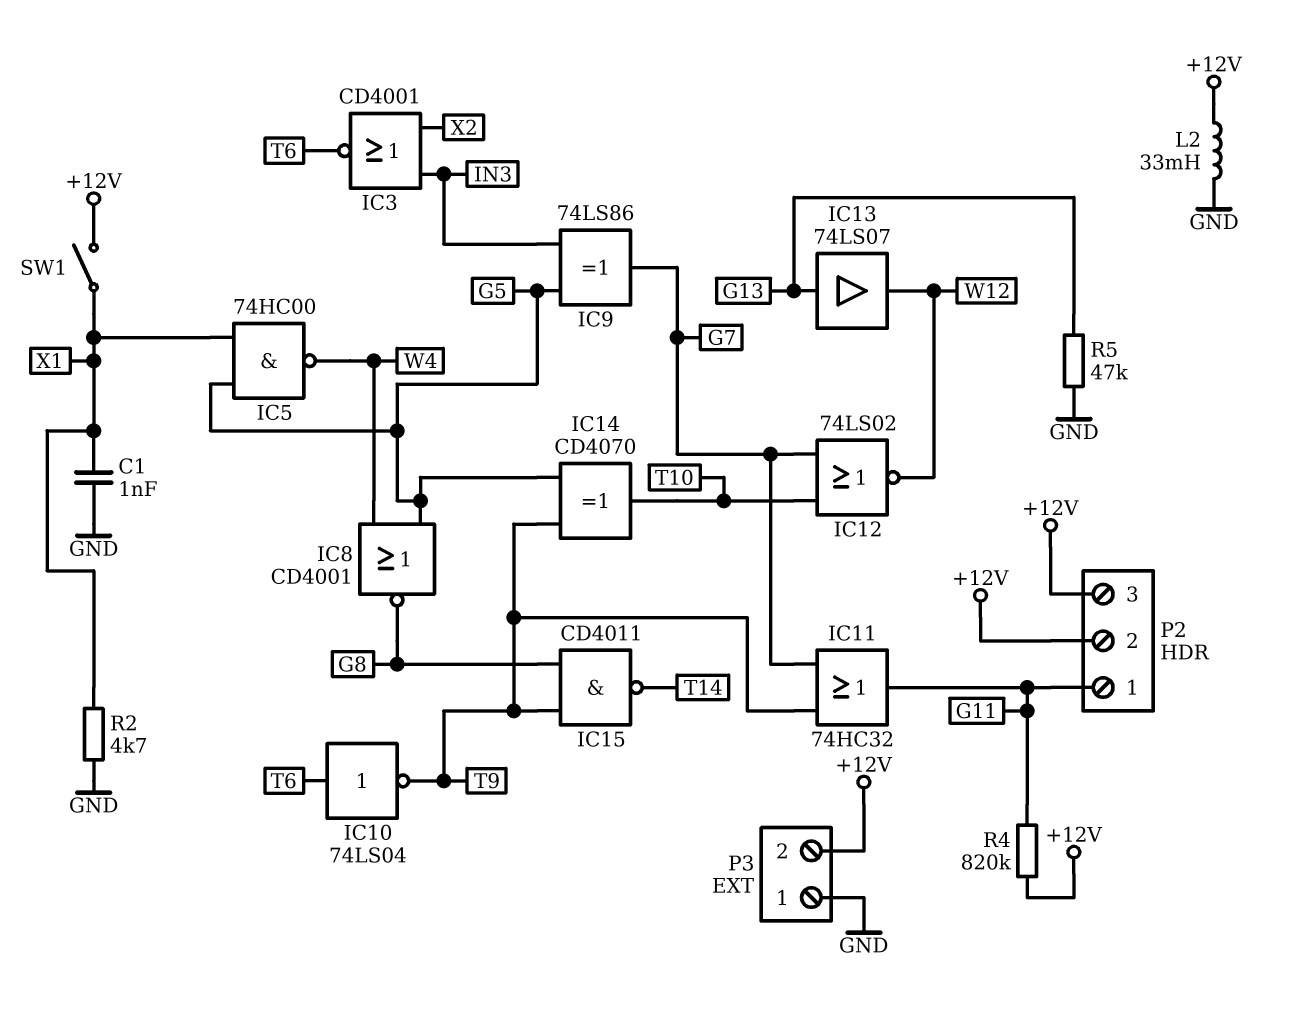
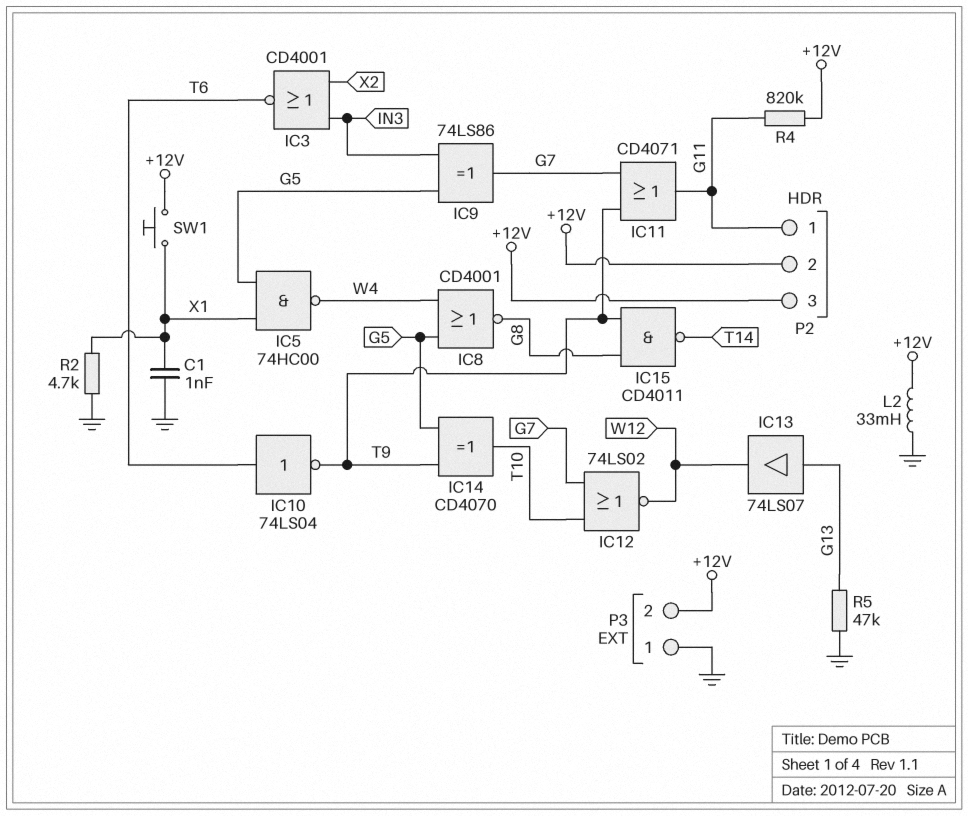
IC11: OR 74HC32 (in G7, in T9, out G11) -> OR CD4071 (in G7, in T9, out G11)
SW1: switch (+12V, X1) -> button (+12V, X1)

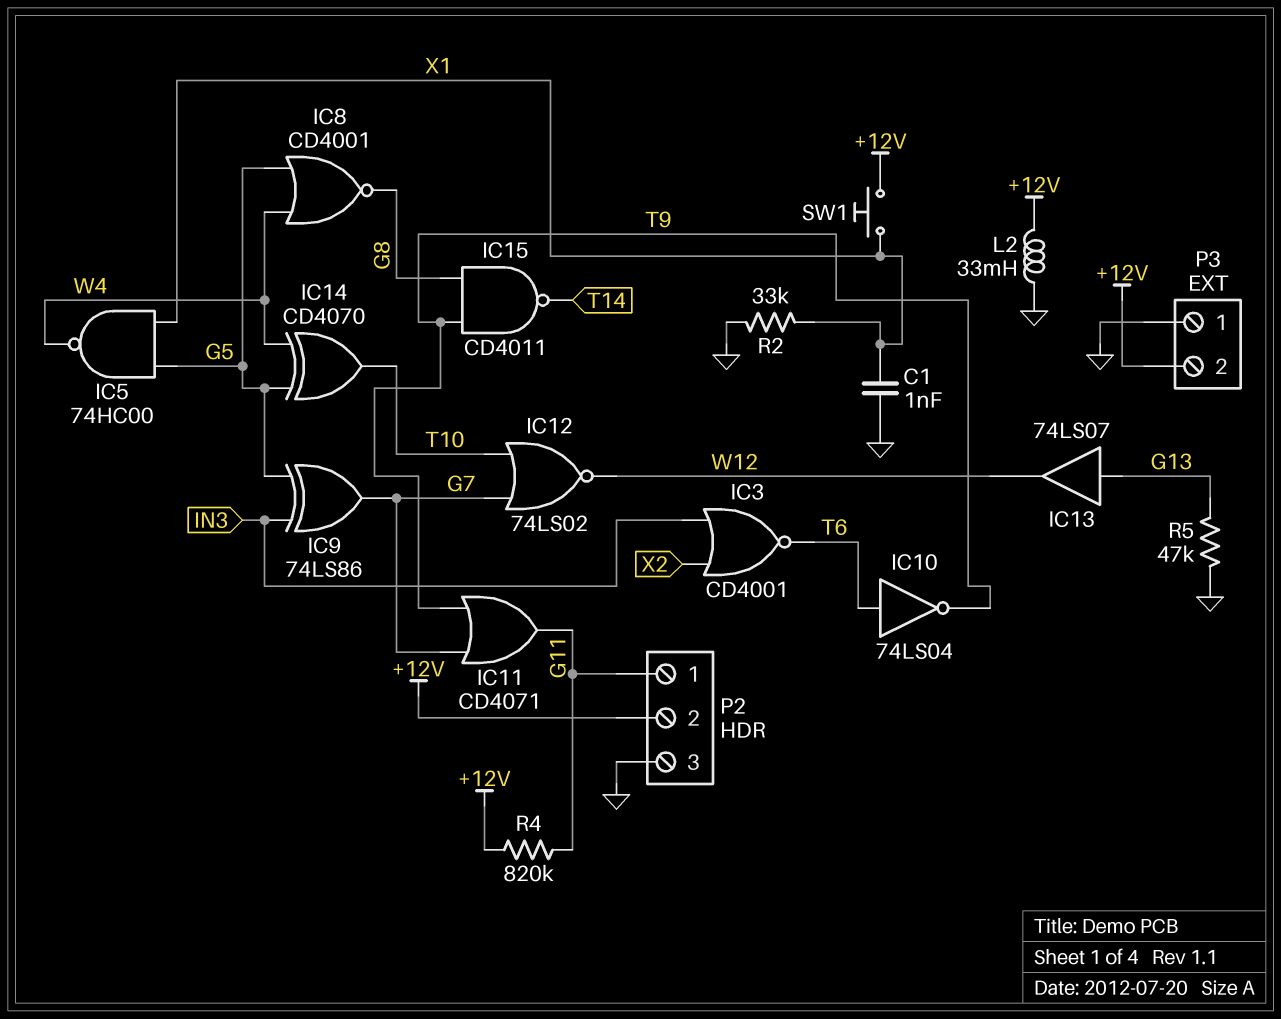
IC14: XOR CD4070 (in G5, in T9, out T10) -> XOR CD4070 (in G5, in W4, out T10)
P2 pin 3: +12V -> GND
R2: 4.7k (GND, X1) -> 33k (GND, X1)

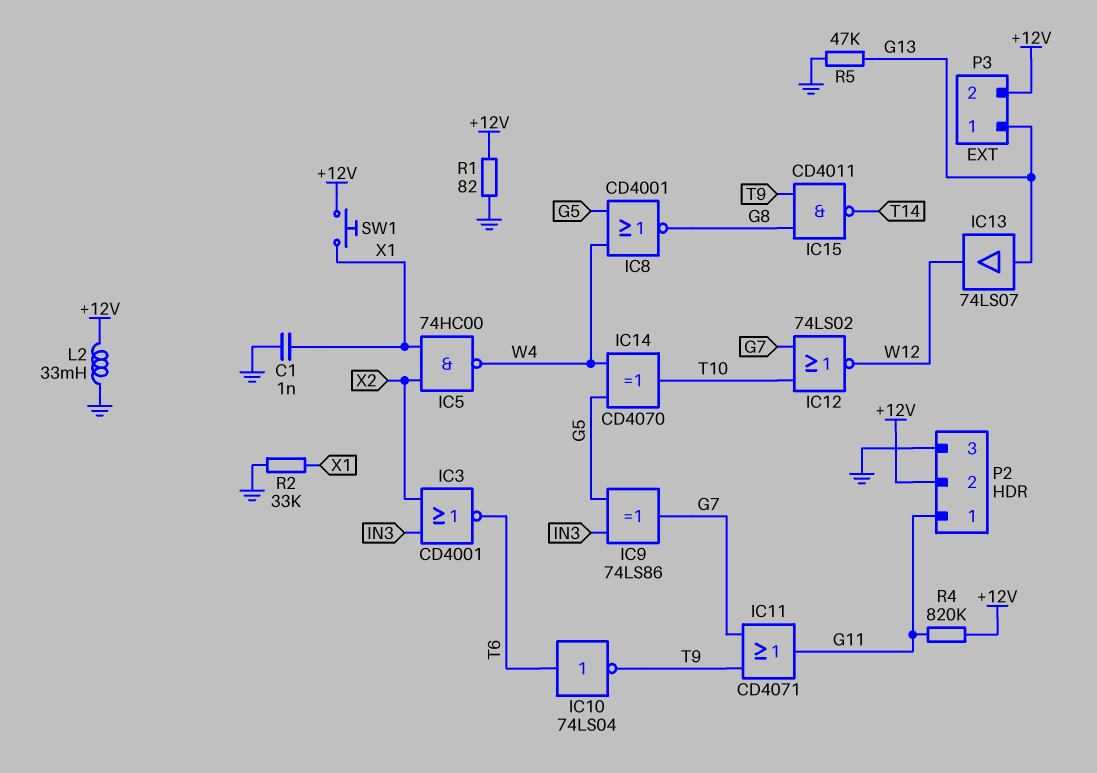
IC5: NAND 74HC00 (in G5, in X1, out W4) -> NAND 74HC00 (in X1, in X2, out W4)
P3 pin 1: GND -> G13
R1: none -> 82 (+12V, GND)

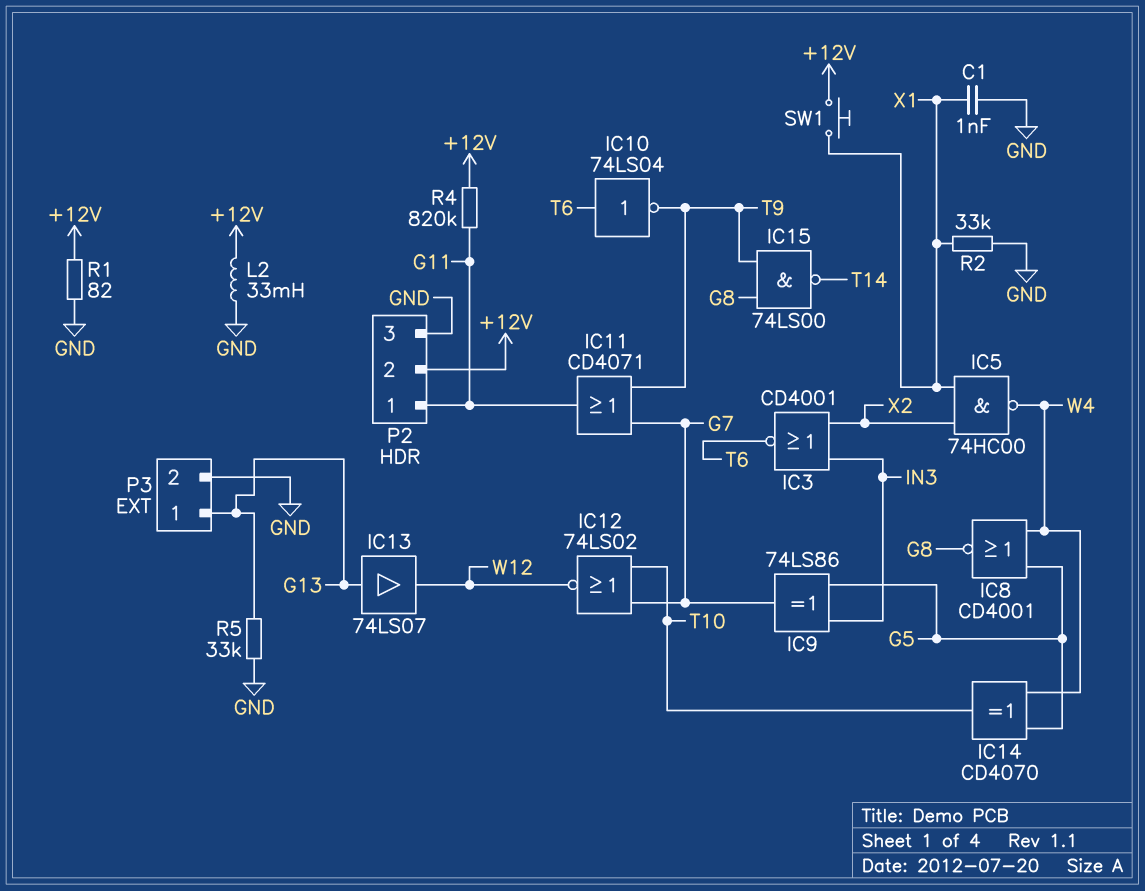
IC15: NAND CD4011 (in G8, in T9, out T14) -> NAND 74LS00 (in G8, in T9, out T14)
P3 pin 2: +12V -> GND
R5: 47k (G13, GND) -> 33k (G13, GND)

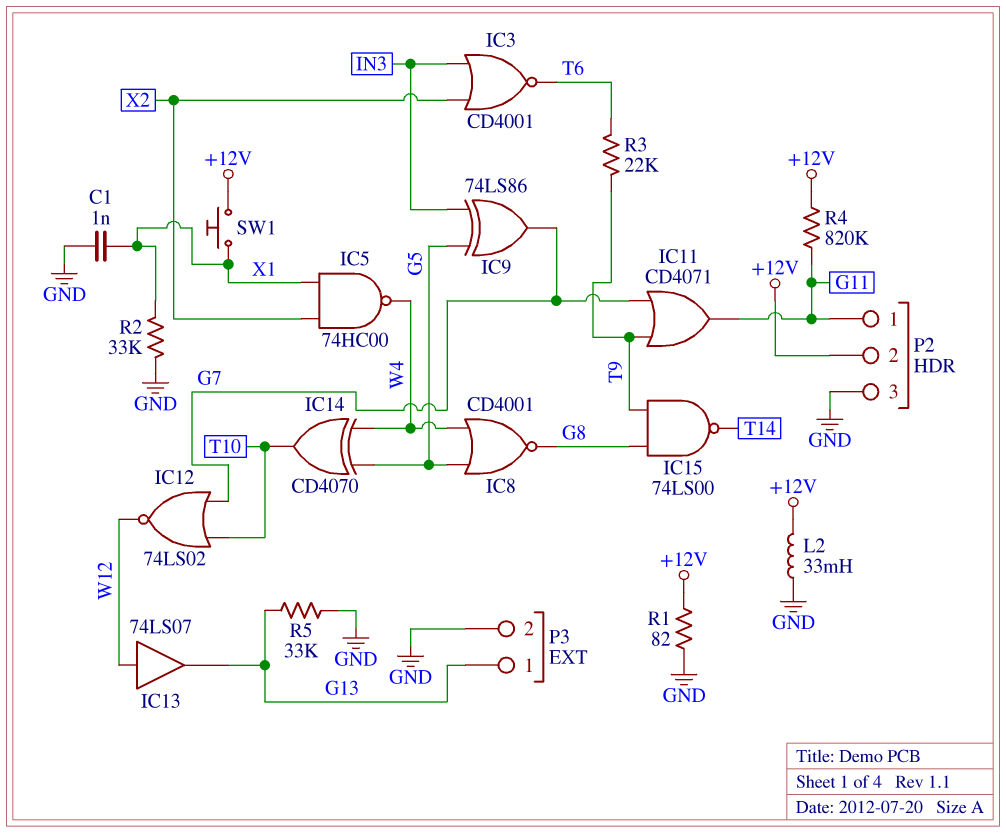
IC10: NOT 74LS04 (in T6, out T9) -> none
IC13: buffer 74LS07 (in G13, out W12) -> buffer 74LS07 (in W12, out G13)
R3: none -> 22k (T6, T9)

